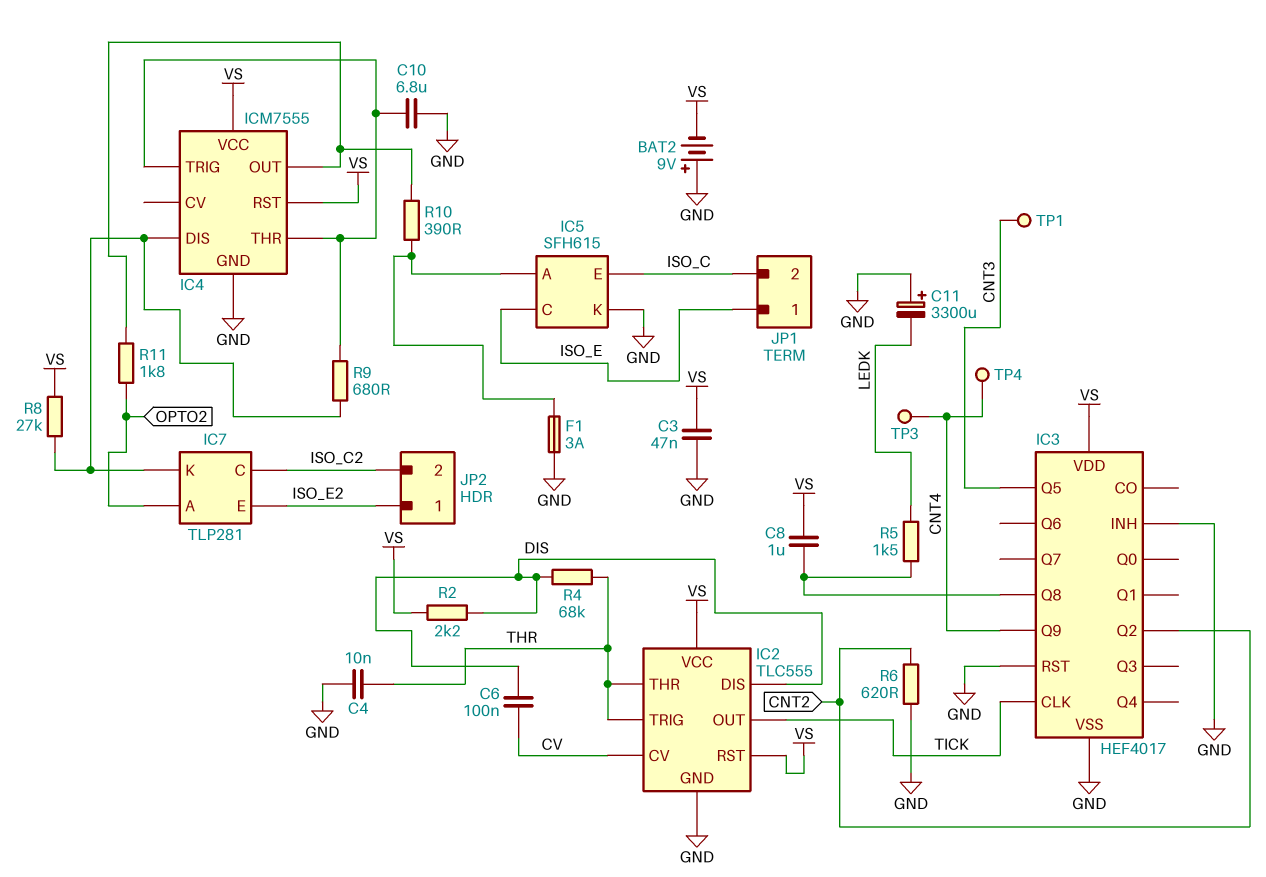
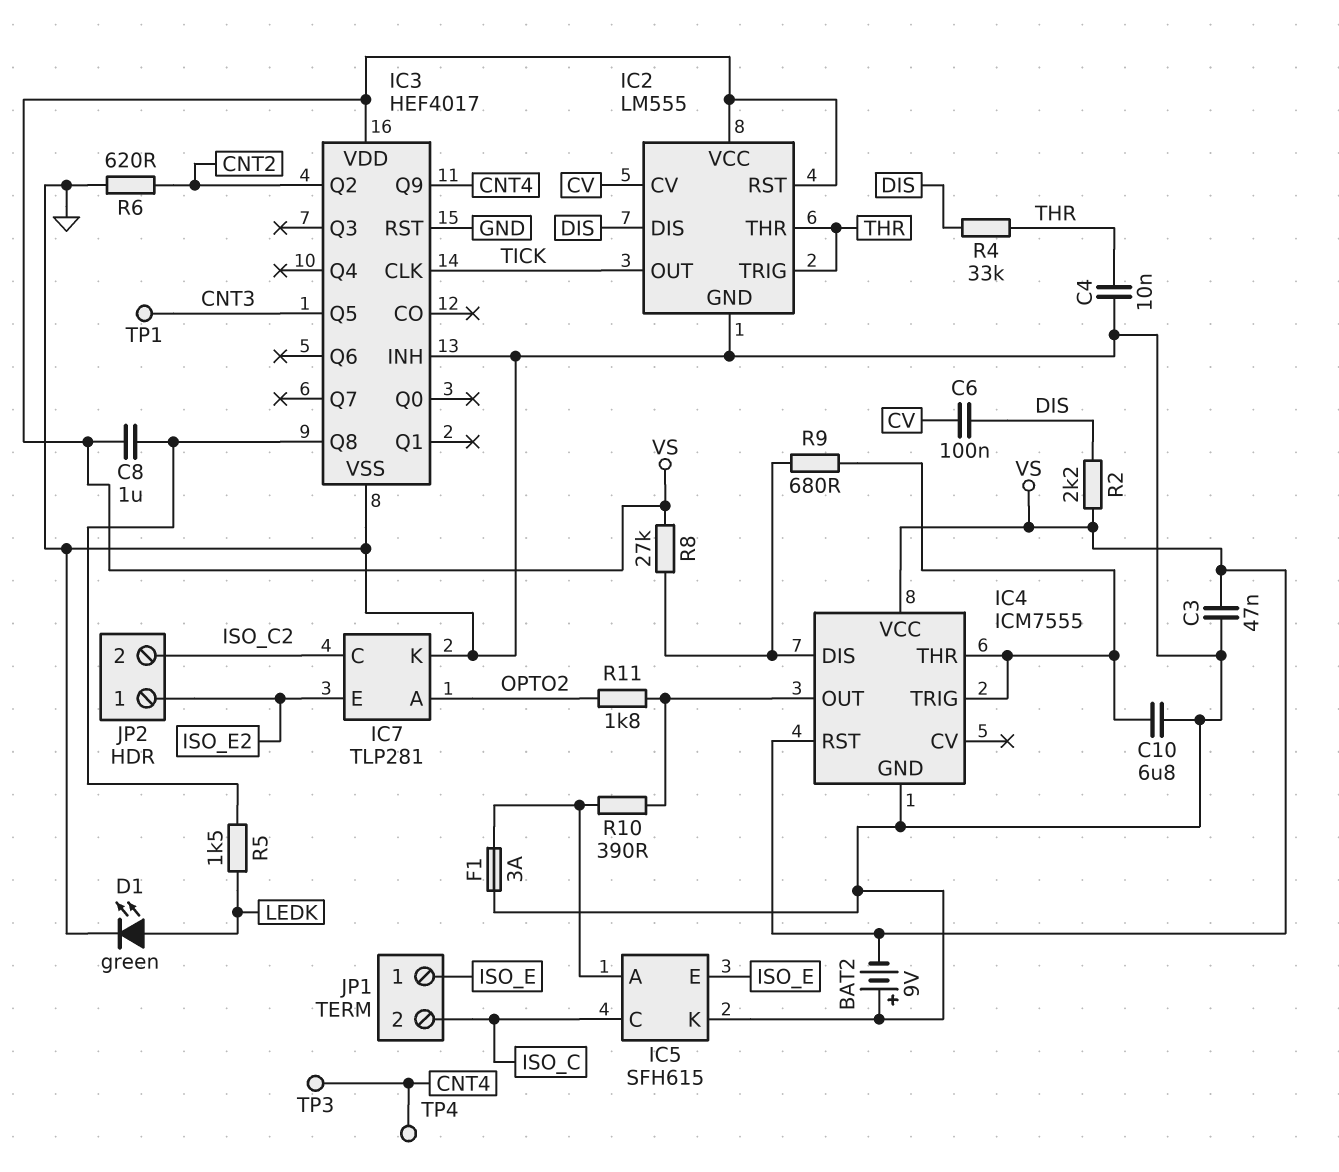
C11: 3300uF (plus GND, minus LEDK) -> none
D1: none -> LED green (A LEDK, K GND)
IC2: TLC555 -> LM555
IC5 pin C: ISO_E -> ISO_C
IC5 pin E: ISO_C -> ISO_E
IC7 pin K: IC4/DIS -> GND
R4: 68k (DIS, THR) -> 33k (DIS, THR)

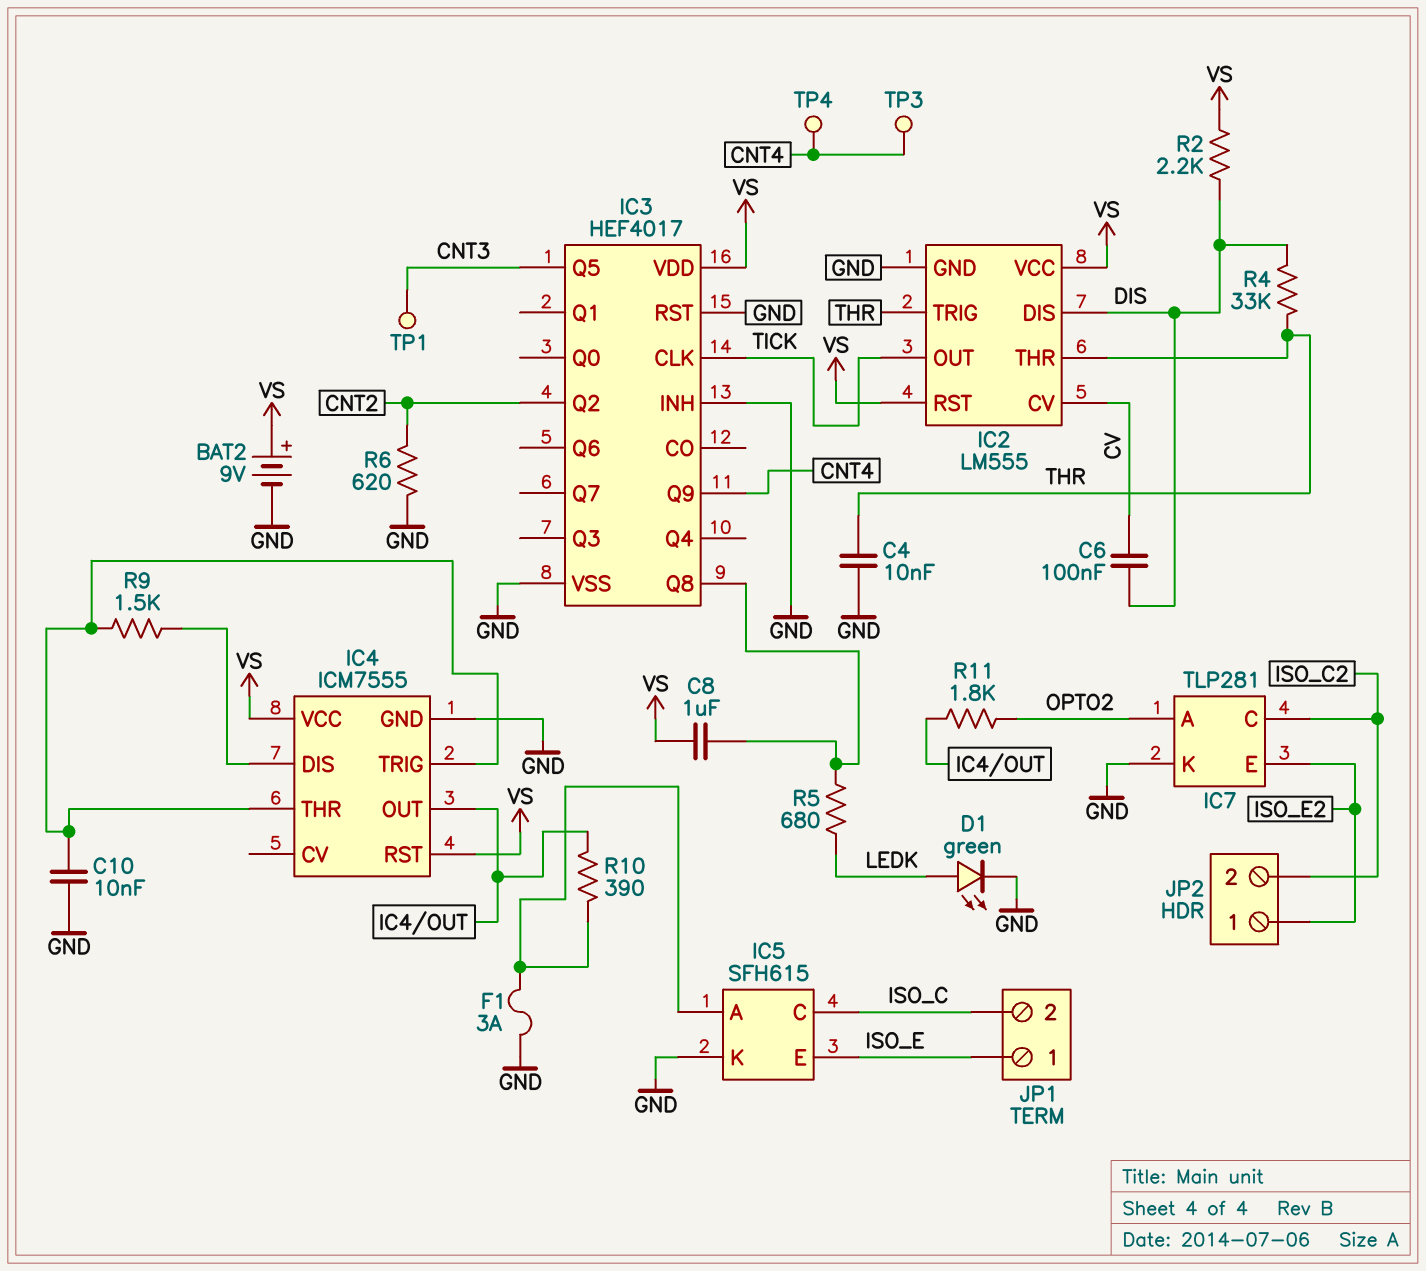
BAT2: 9V (plus GND, minus VS) -> 9V (plus VS, minus GND)
C3: 47nF (GND, VS) -> none
C10: 6.8uF (GND, IC4/THR) -> 10nF (GND, IC4/THR)
R5: 1.5k (IC3/Q8, LEDK) -> 680 (IC3/Q8, LEDK)
R8: 27k (IC4/DIS, VS) -> none
R9: 680 (IC4/DIS, IC4/THR) -> 1.5k (IC4/DIS, IC4/THR)

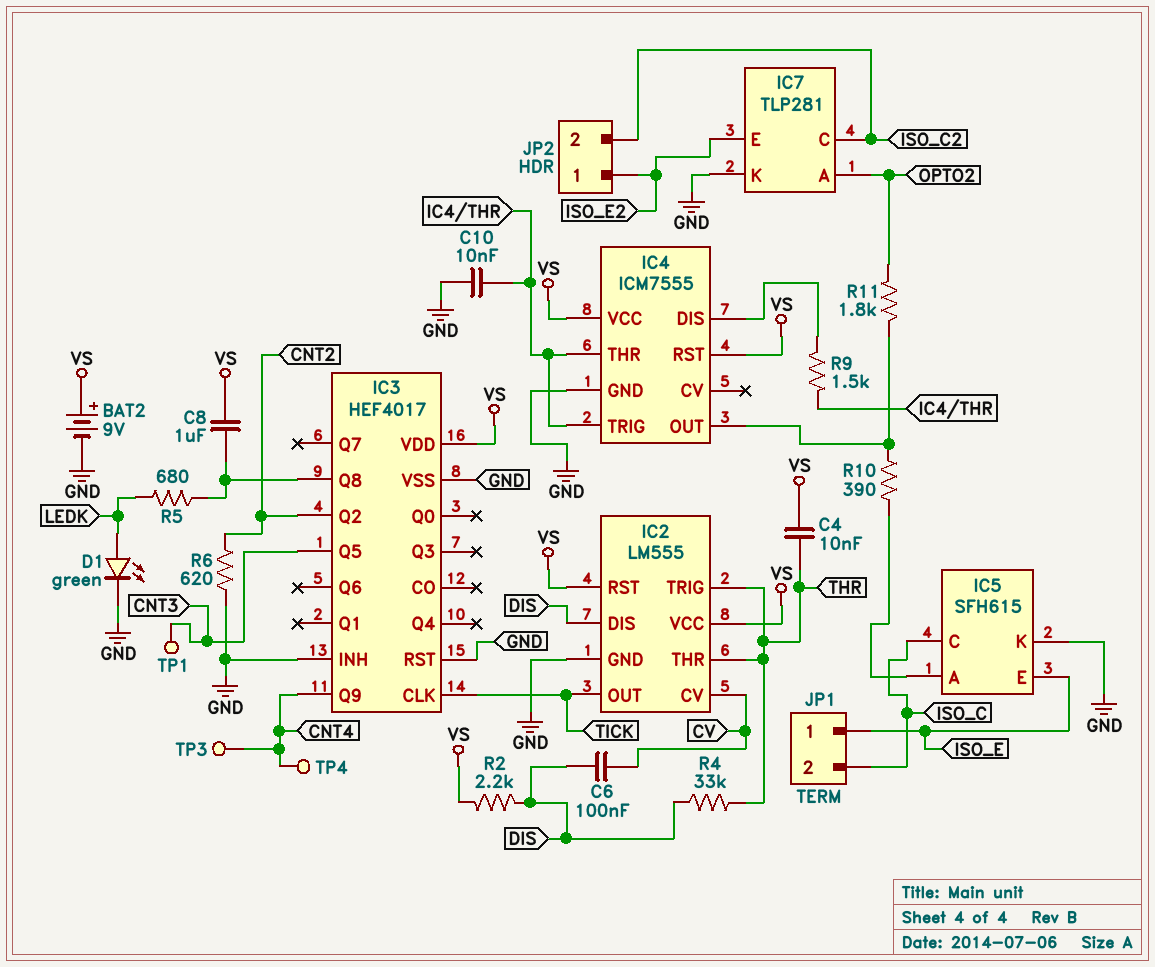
C4: 10nF (GND, THR) -> 10nF (THR, VS)
F1: 3A (GND, IC5/A) -> none

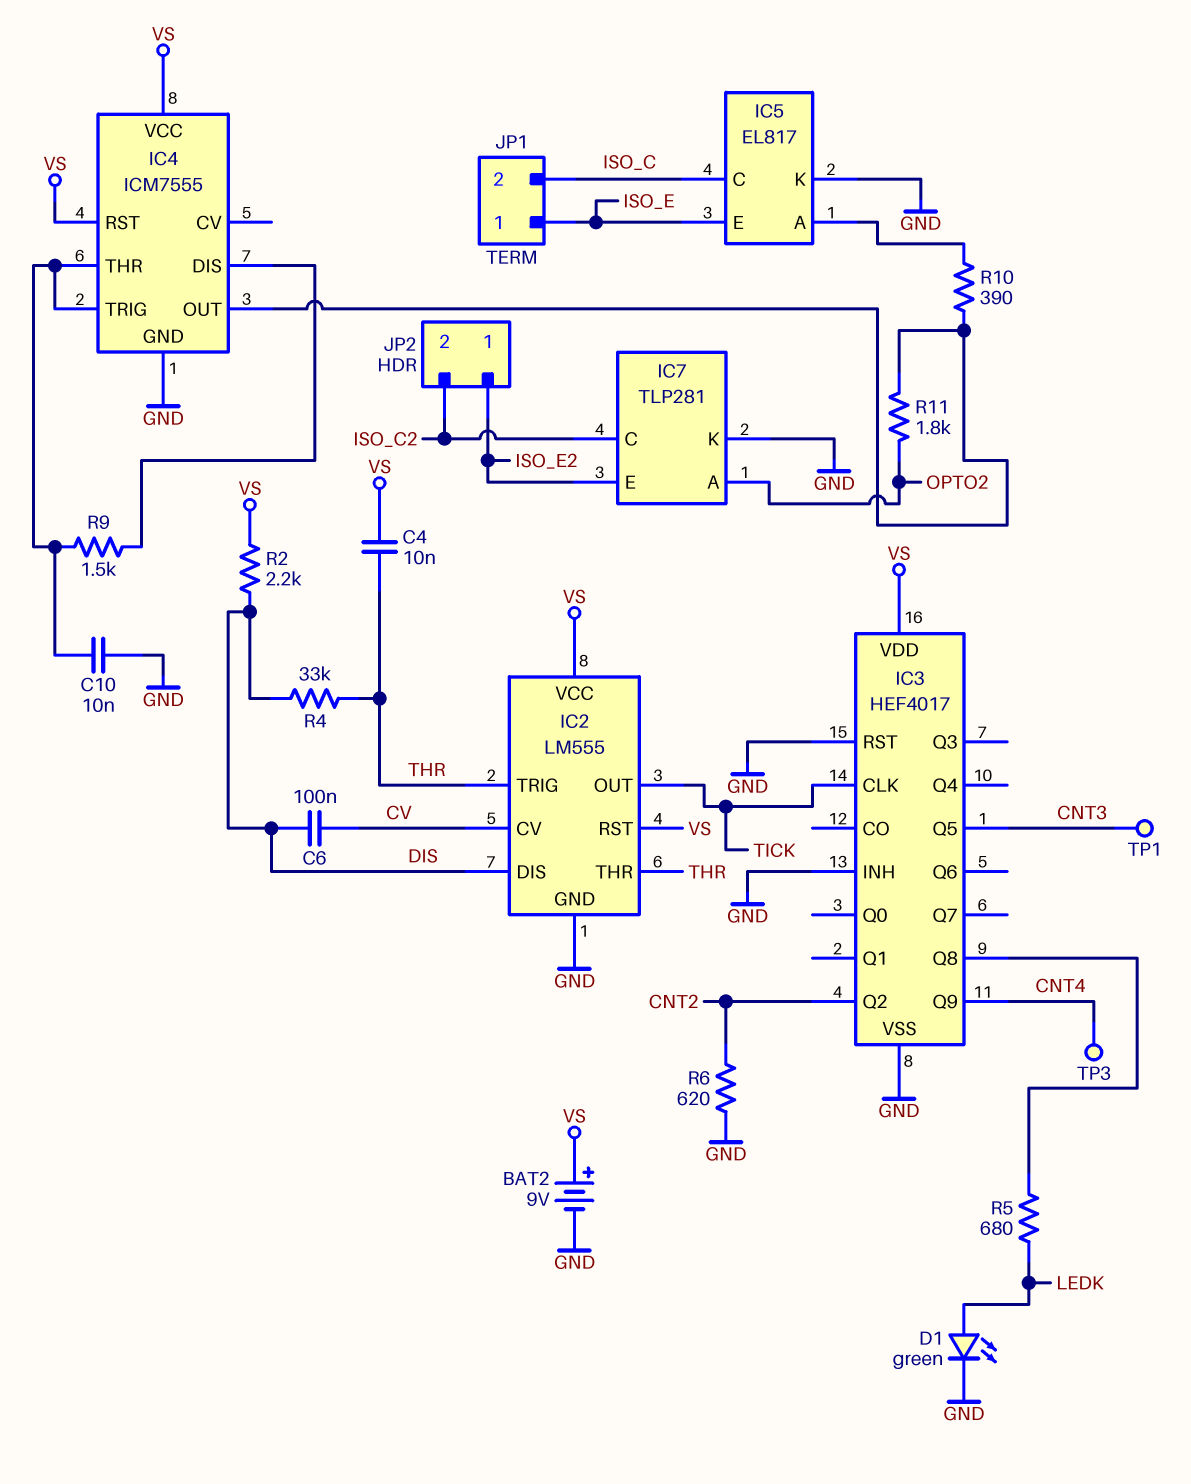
C8: 1uF (IC3/Q8, VS) -> none
IC5: SFH615 -> EL817
TP4: test point (CNT4) -> none

